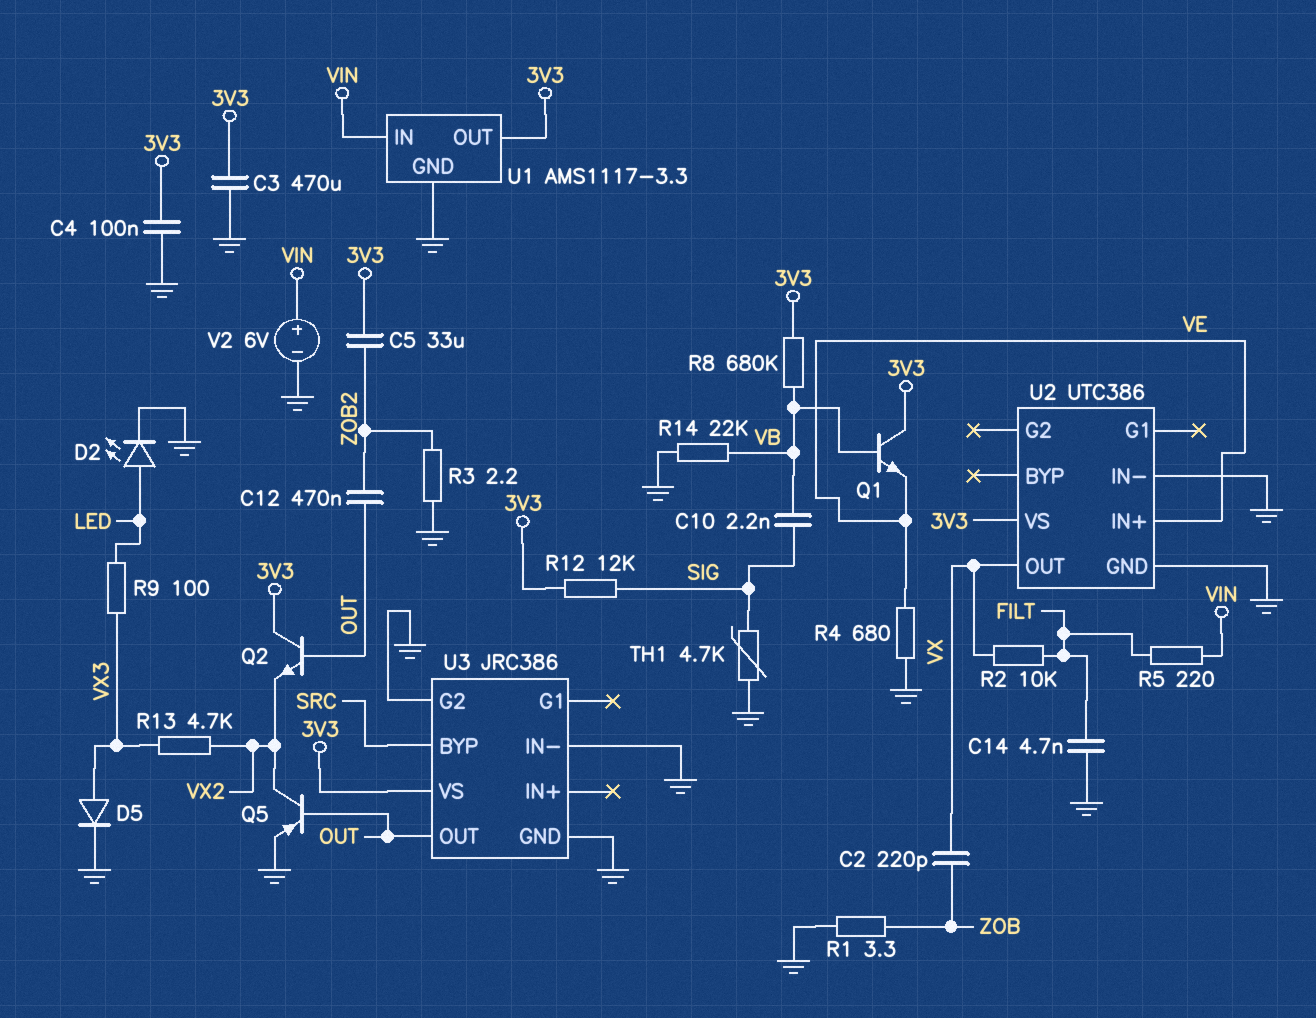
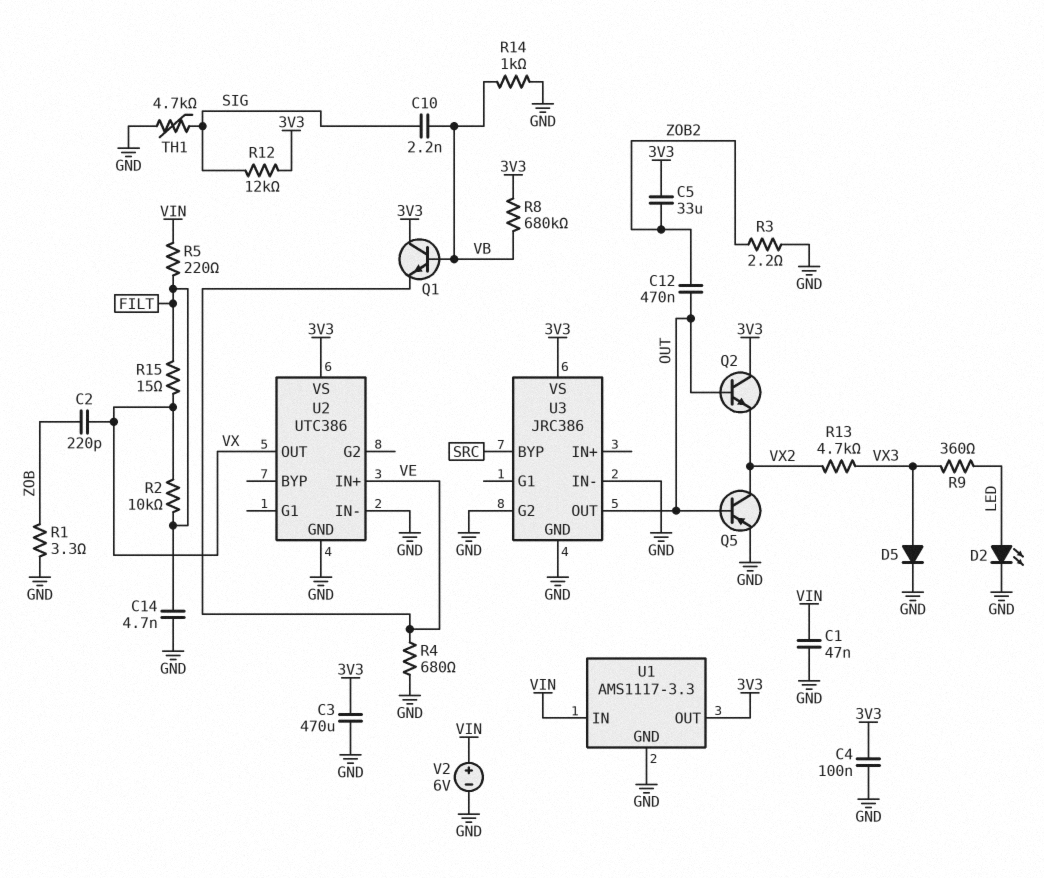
C1: none -> 47nF (GND, VIN)
R9: 100 (LED, VX3) -> 360 (LED, VX3)
R14: 22k (GND, VB) -> 1k (GND, VB)
R15: none -> 15 (FILT, VX)

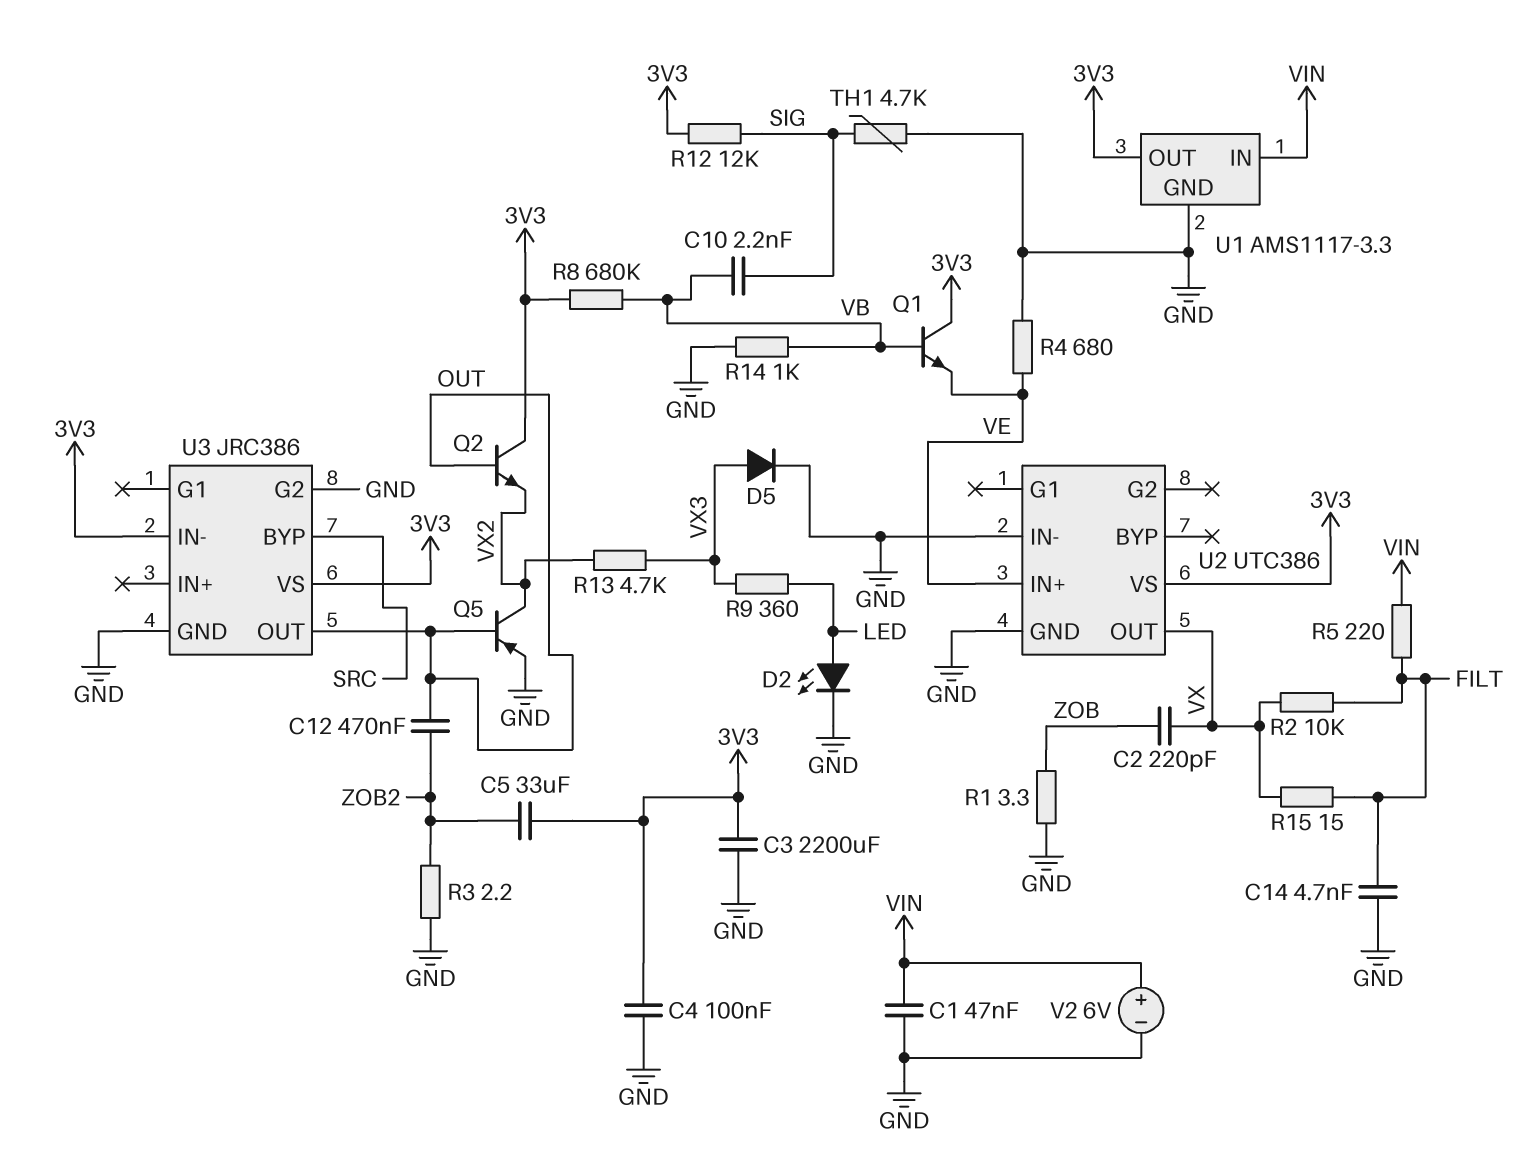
C3: 470uF (3V3, GND) -> 2200uF (3V3, GND)
U3 pin IN-: GND -> 3V3

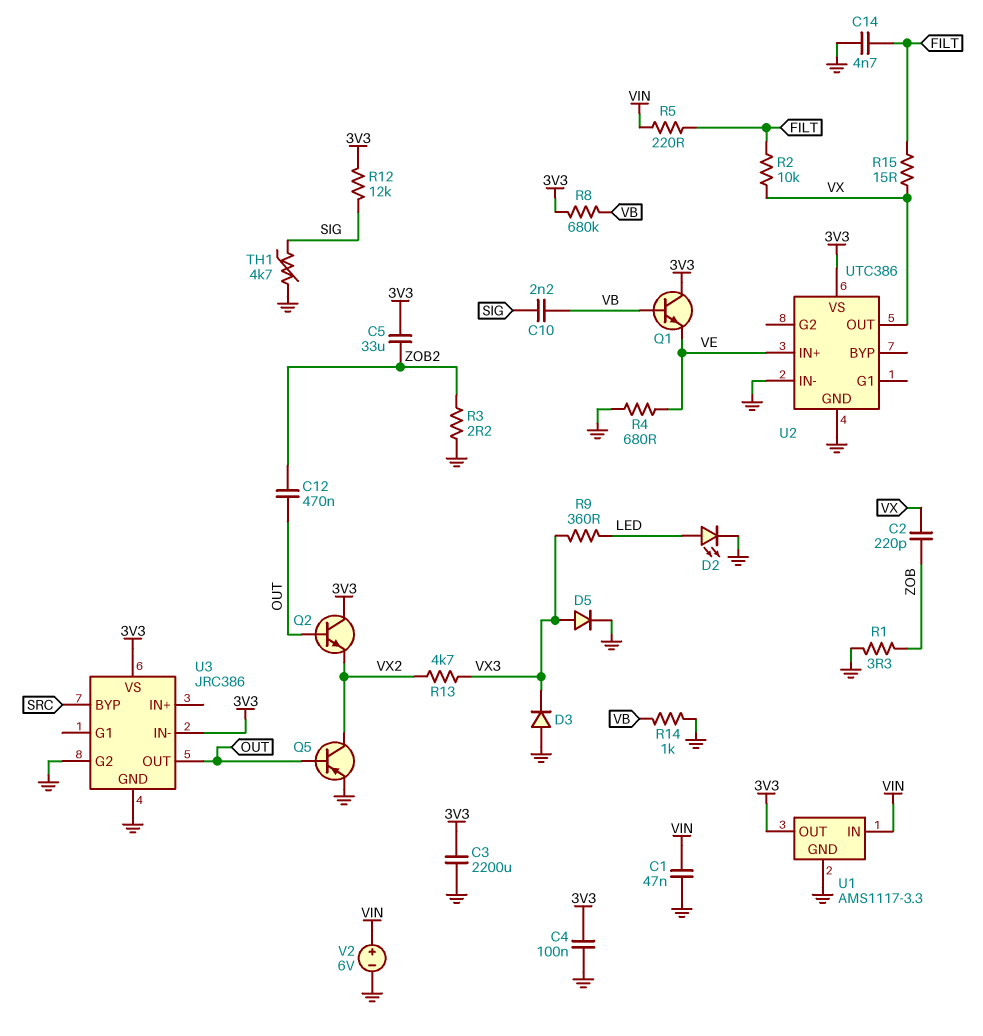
D3: none -> diode (A GND, K VX3)

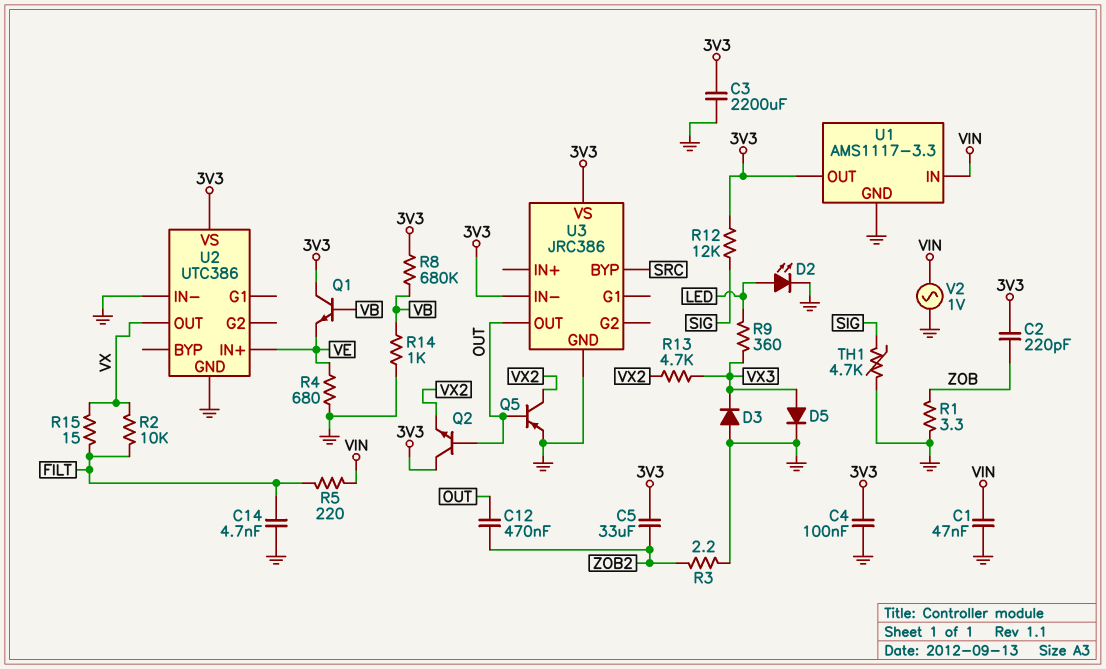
C2: 220pF (VX, ZOB) -> 220pF (3V3, ZOB)
C10: 2.2nF (SIG, VB) -> none
U3 pin G2: GND -> none
V2: 6V (plus VIN, minus GND) -> AC 1V (GND, VIN)

